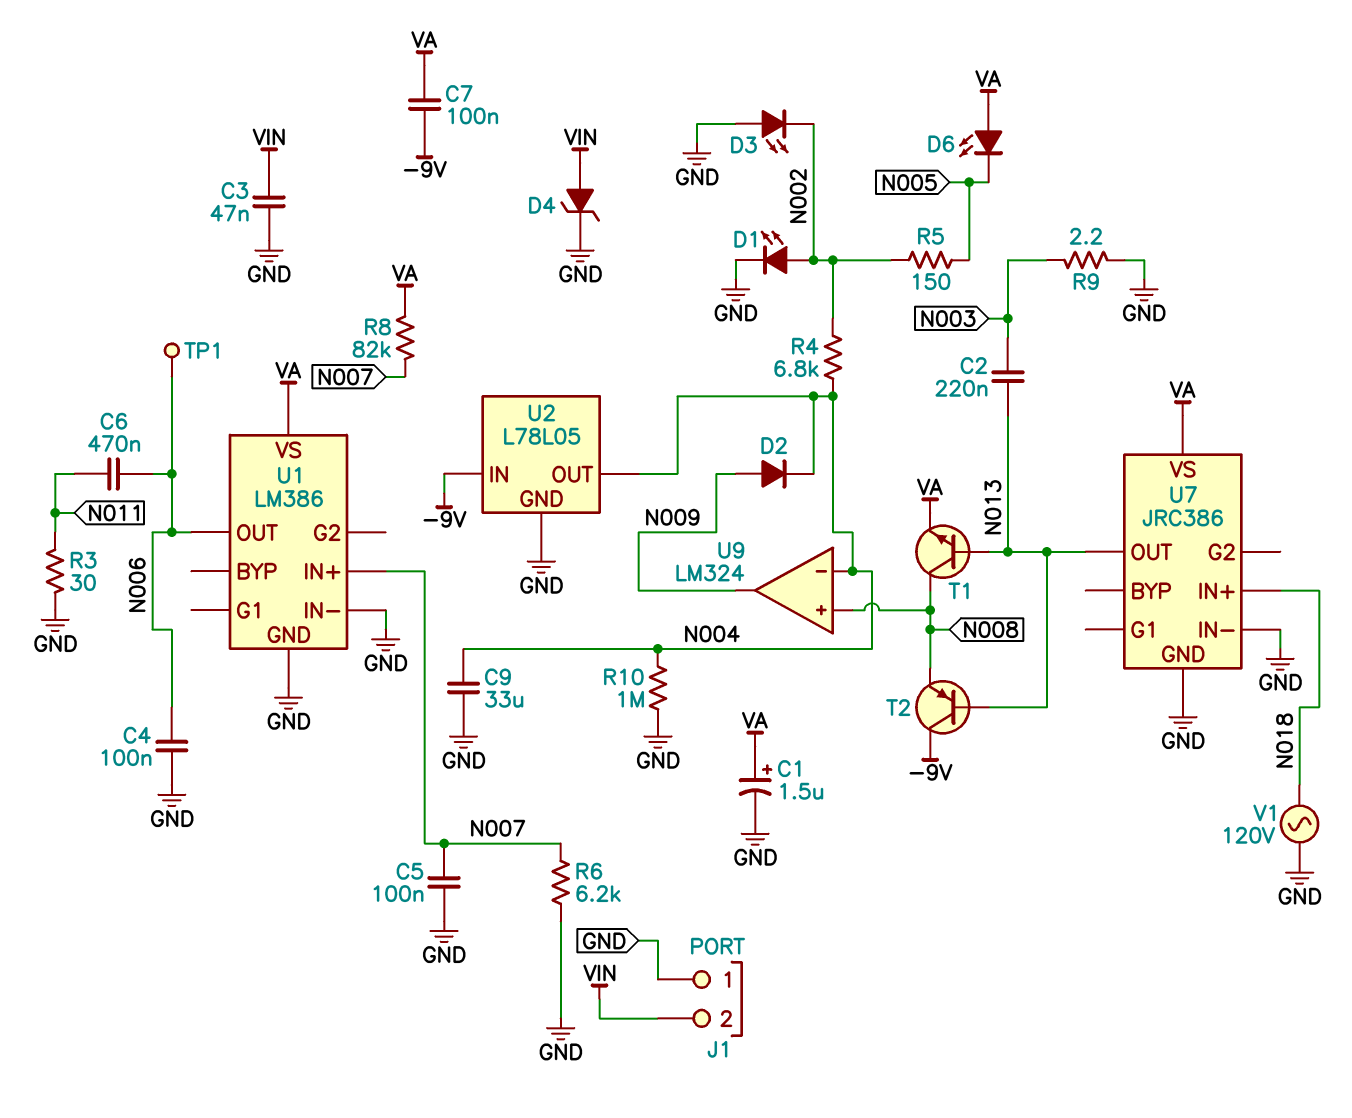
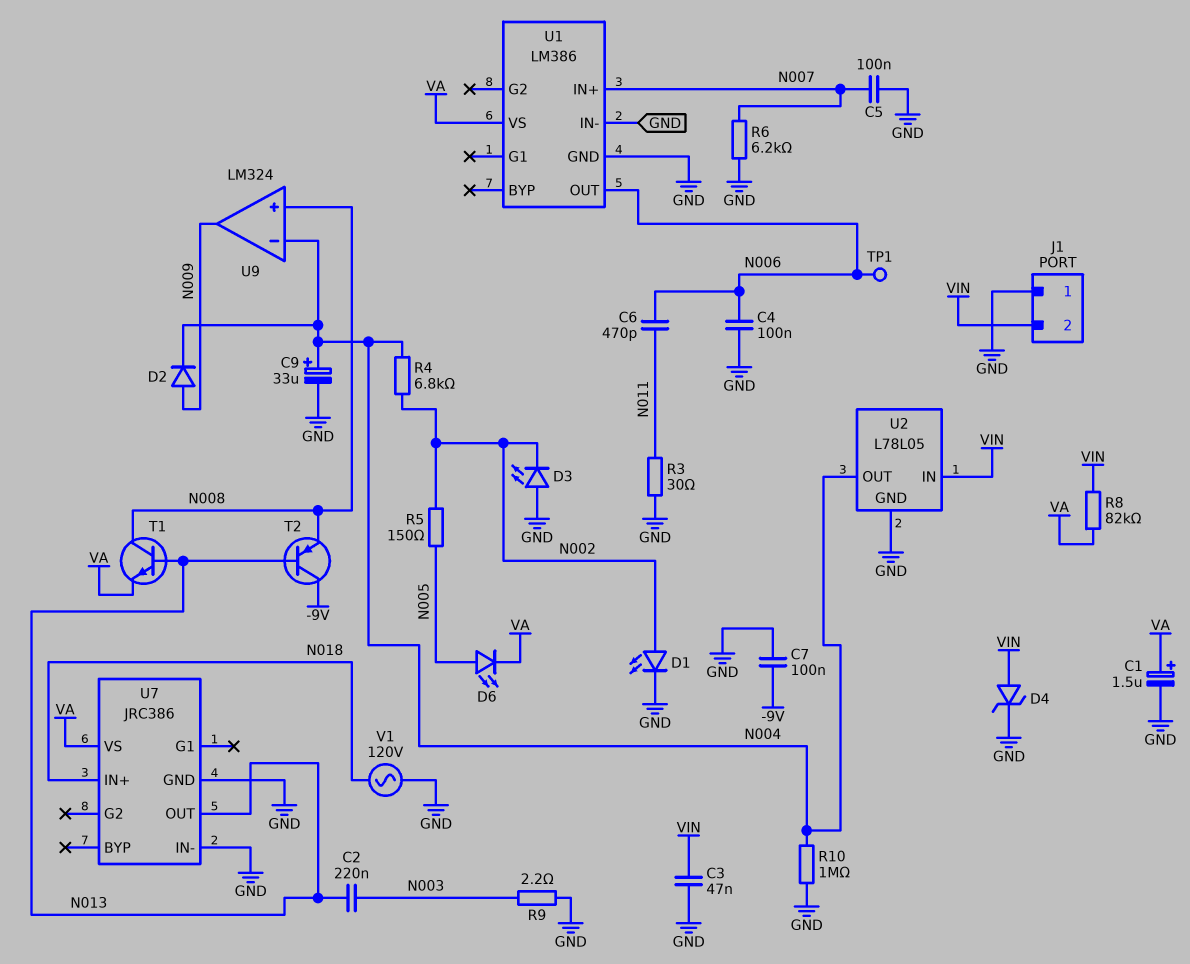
C6: 470nF (N006, N011) -> 470pF (N006, N011)
C7: 100nF (-9V, VA) -> 100nF (-9V, GND)
C9: 33uF (GND, N004) -> 33uF (plus N004, minus GND)
D6: LED (A VA, K N005) -> LED (A N005, K VA)
R8: 82k (N007, VA) -> 82k (VA, VIN)
U2 pin IN: -9V -> VIN

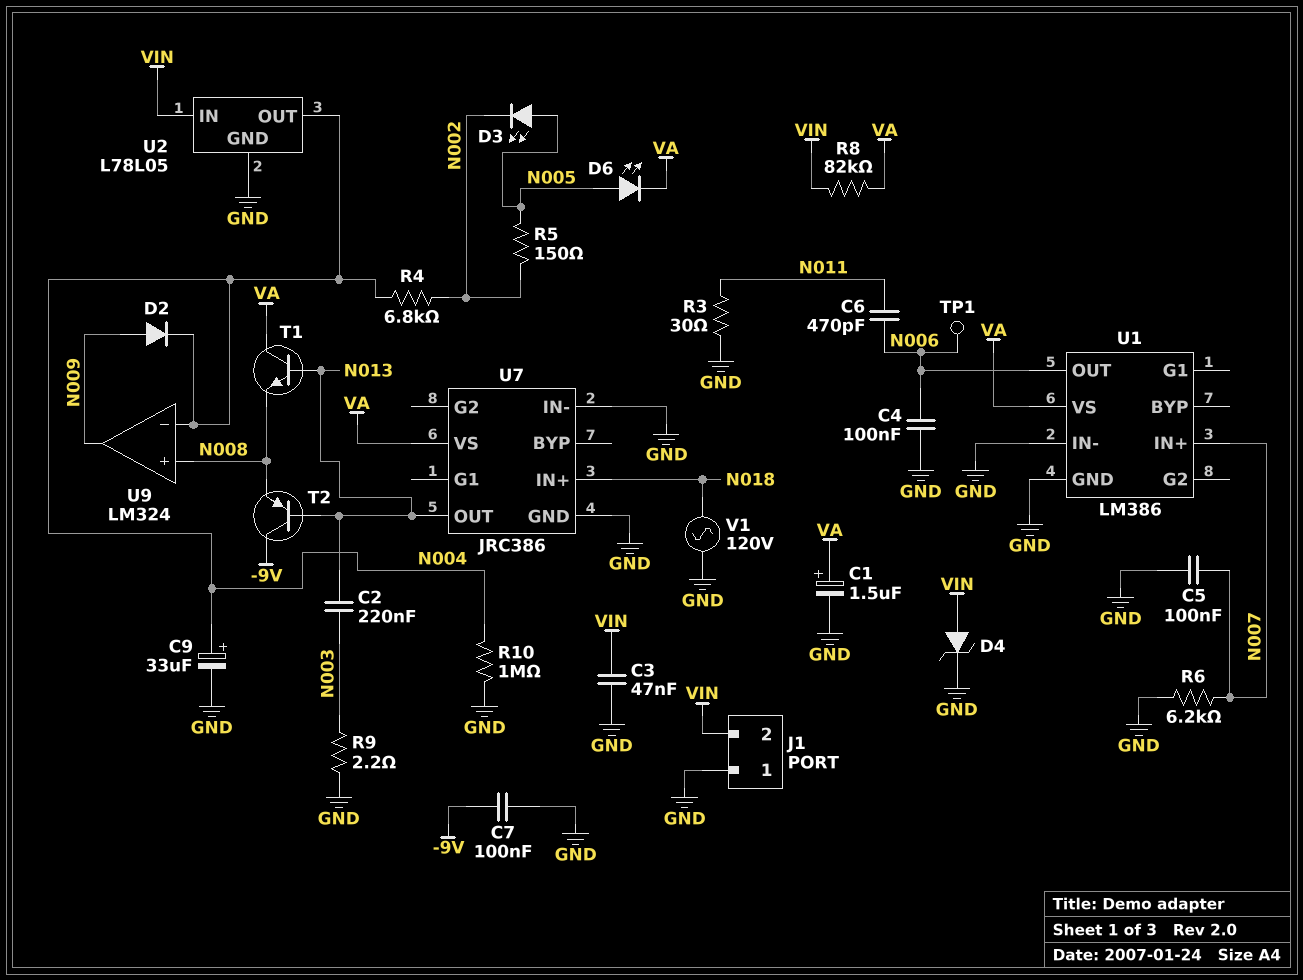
D1: LED (A N002, K GND) -> none
D3: LED (A GND, K N002) -> LED (A N005, K N002)
T1: NPN (B N013, C N008, E VA) -> NPN (B N013, C VA, E N008)

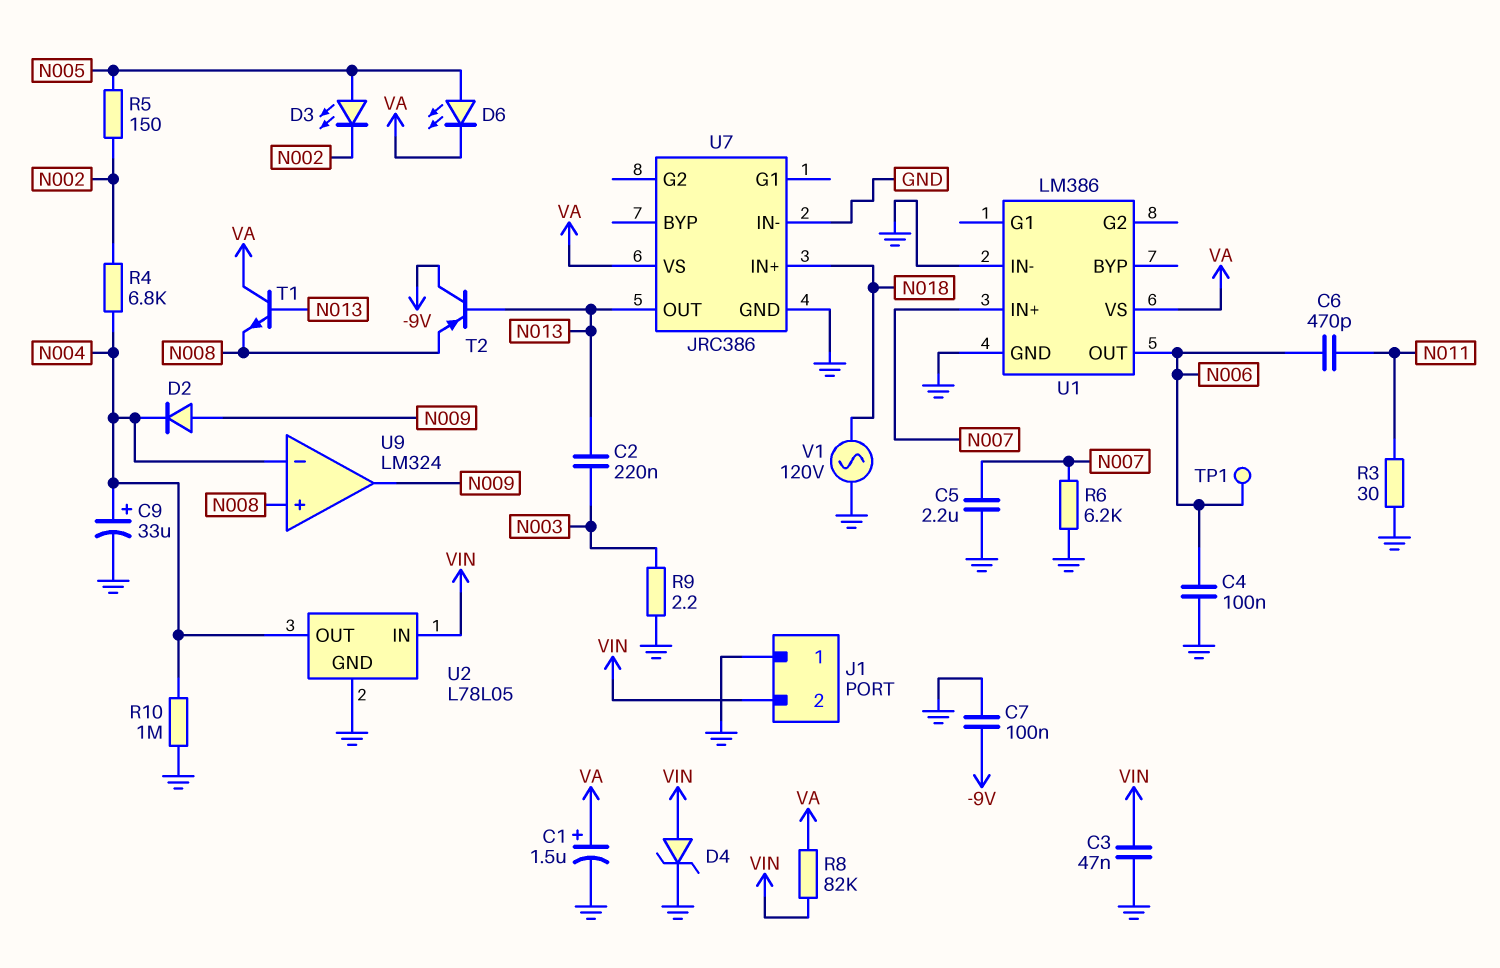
C5: 100nF (GND, N007) -> 2.2uF (GND, N007)

